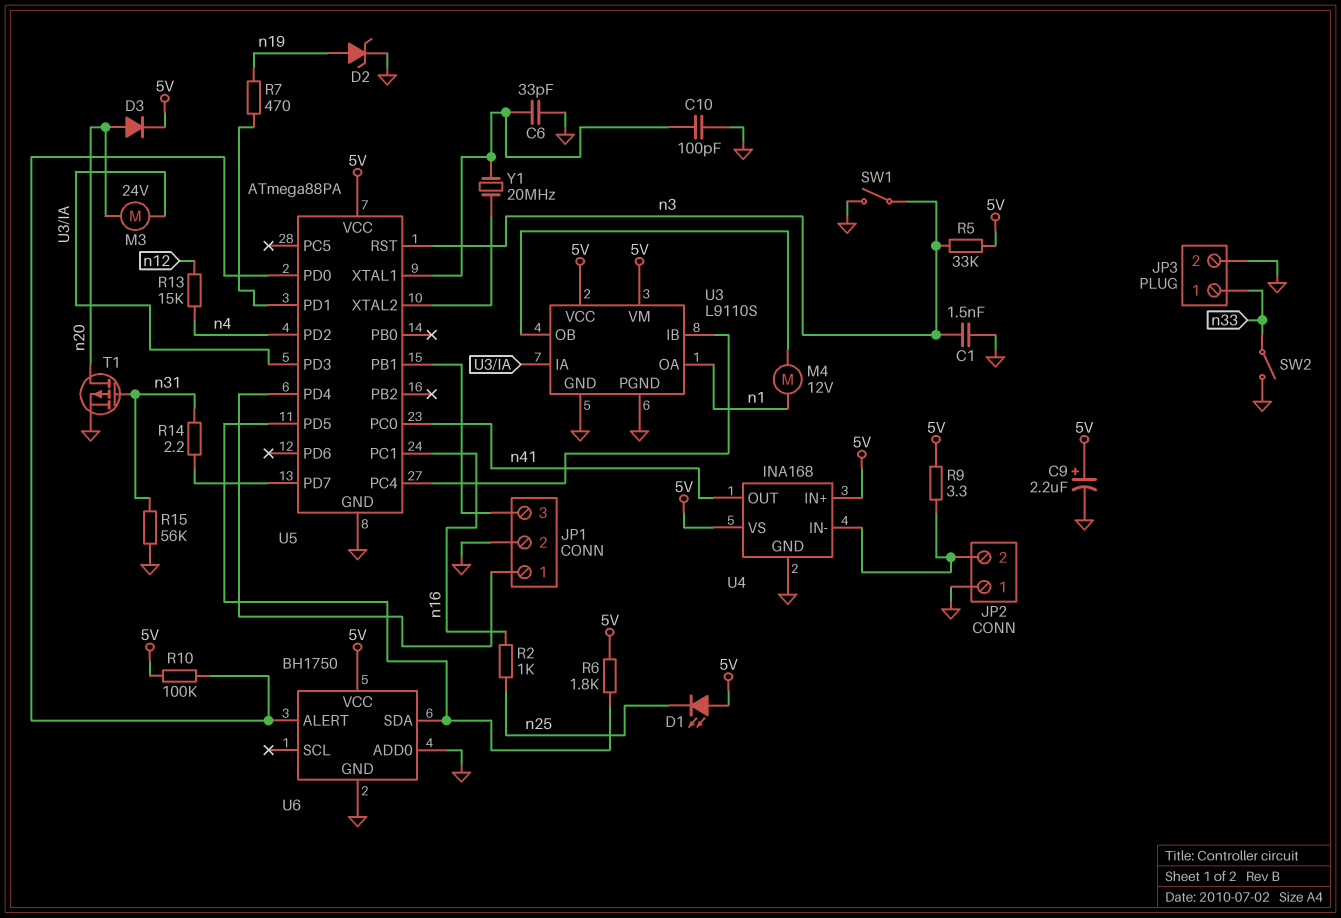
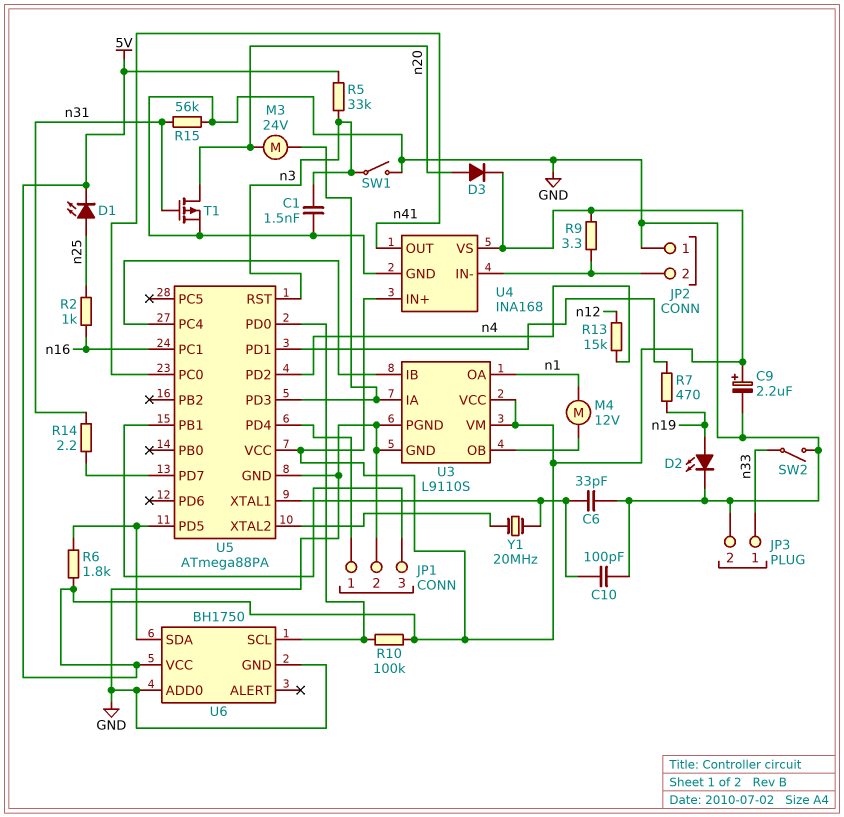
D1: LED (A 5V, K n25) -> LED (A n25, K 5V)
D2: zener (A n19, K GND) -> LED (A n19, K GND)
U6 pin ALERT: U5/PD0 -> none
U6 pin SCL: none -> U5/PD0

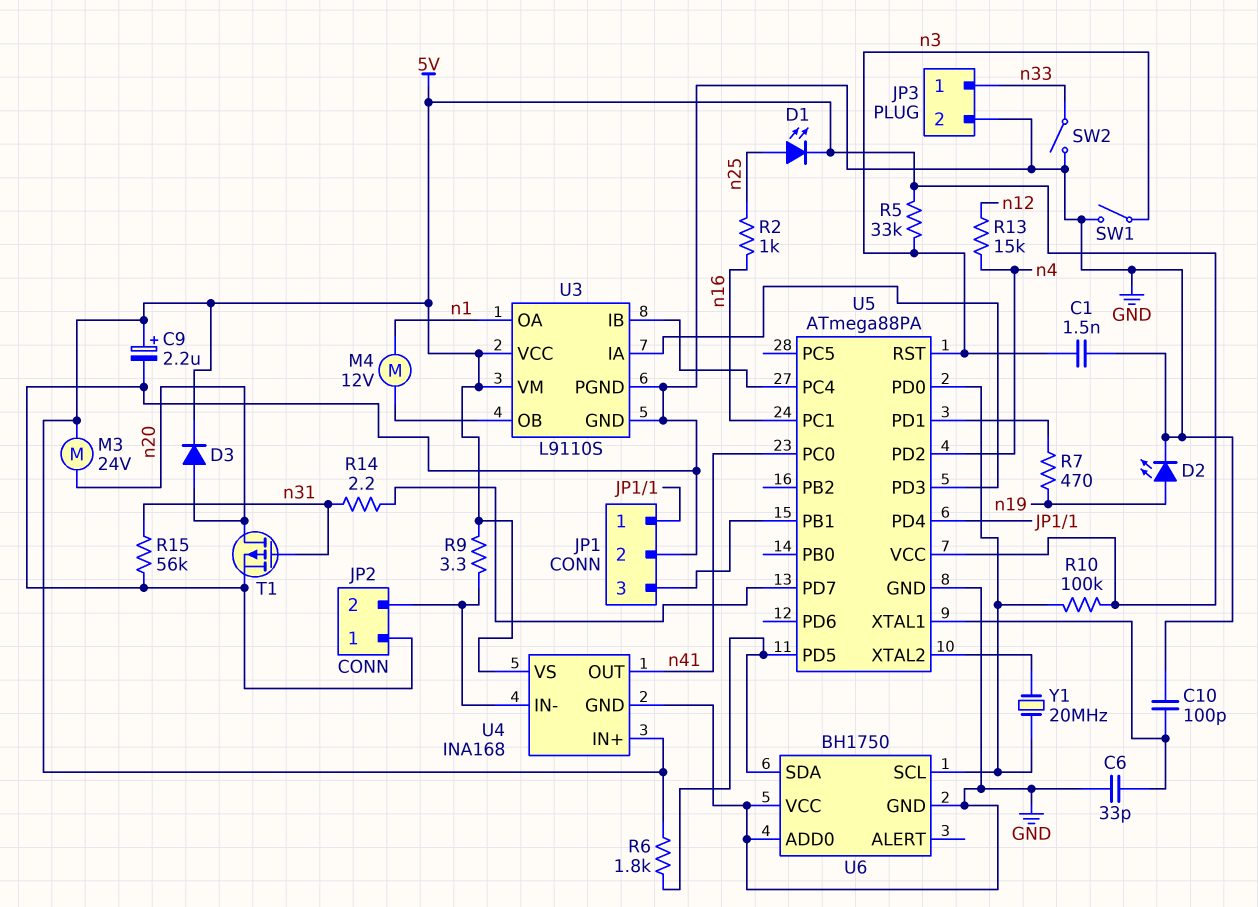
M3: motor 24V (U3/IA, n20) -> motor 24V (5V, n20)
U6 pin VCC: 5V -> GND
Y1: 20MHz (U5/XTAL1, U5/XTAL2) -> 20MHz (U5/PD0, U5/XTAL2)

